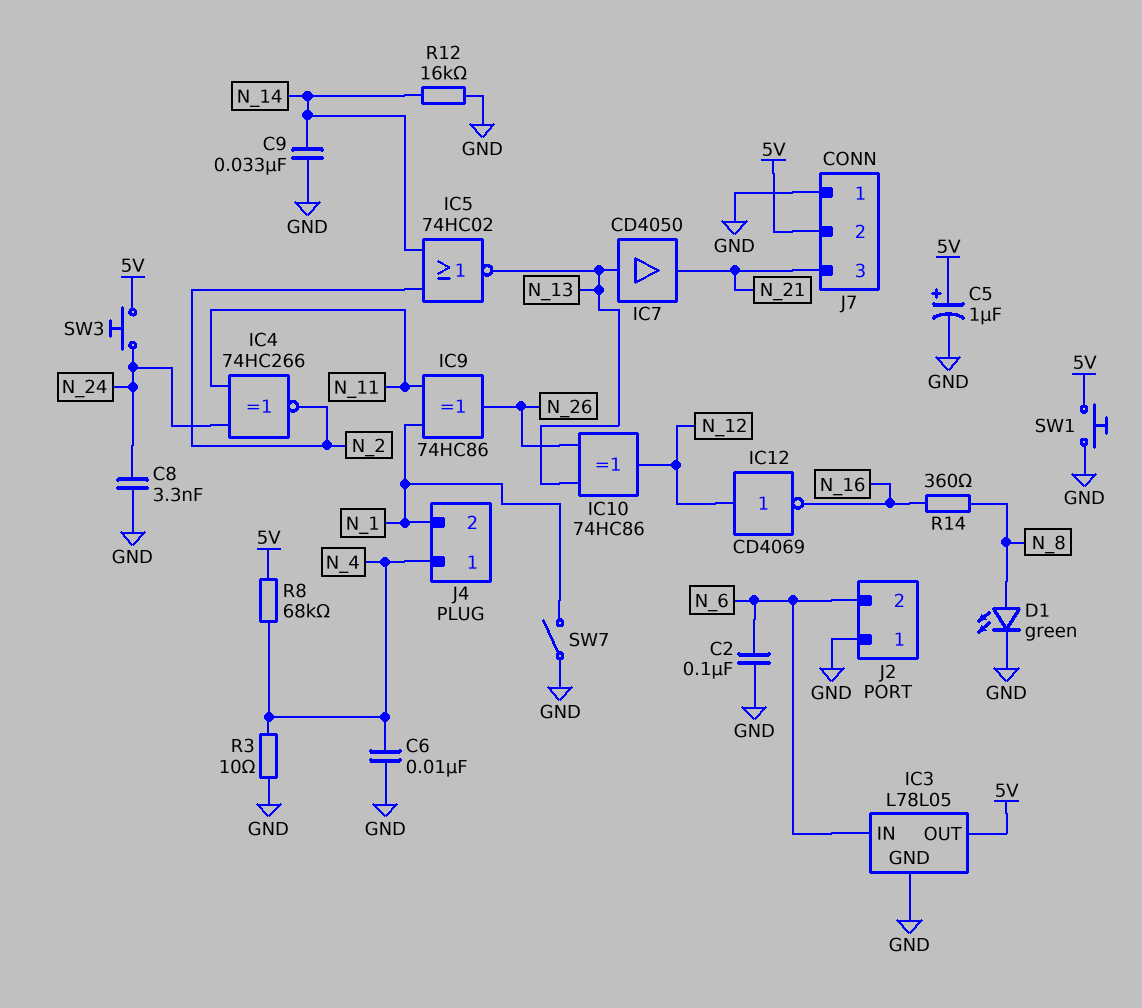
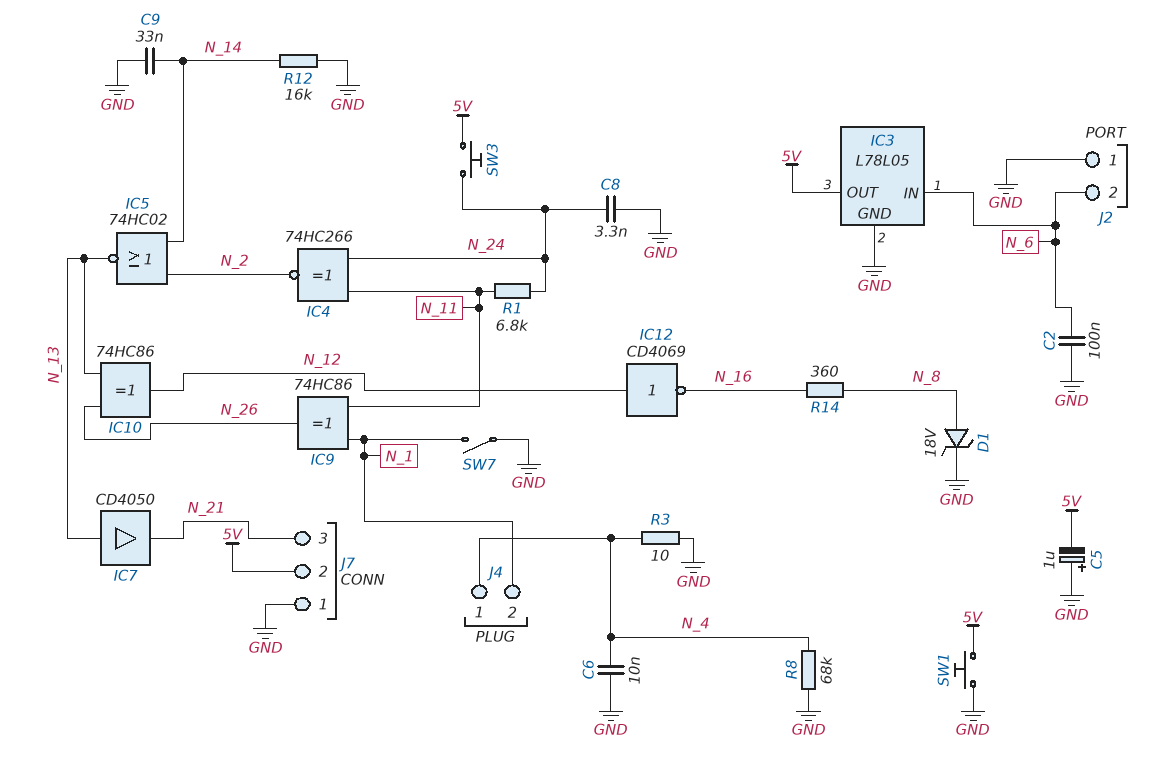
C5: 1uF (plus 5V, minus GND) -> 1uF (plus GND, minus 5V)
D1: LED green (A N_8, K GND) -> zener 18V (A N_8, K GND)
R1: none -> 6.8k (N_11, N_24)
R8: 68k (5V, N_4) -> 68k (GND, N_4)

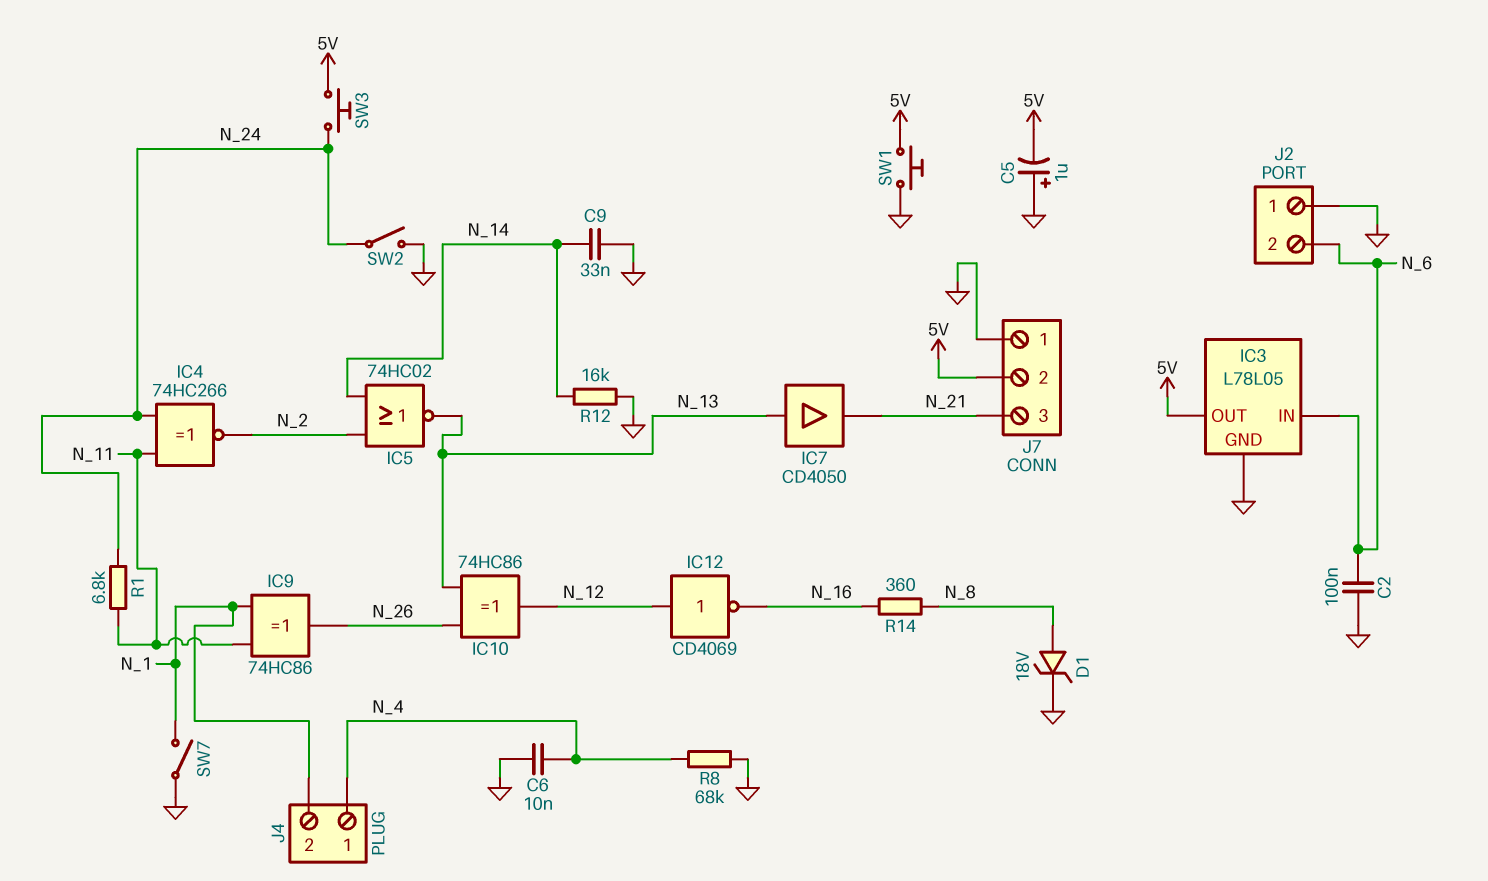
C8: 3.3nF (GND, N_24) -> none
R3: 10 (GND, N_4) -> none
SW2: none -> switch (GND, N_24)

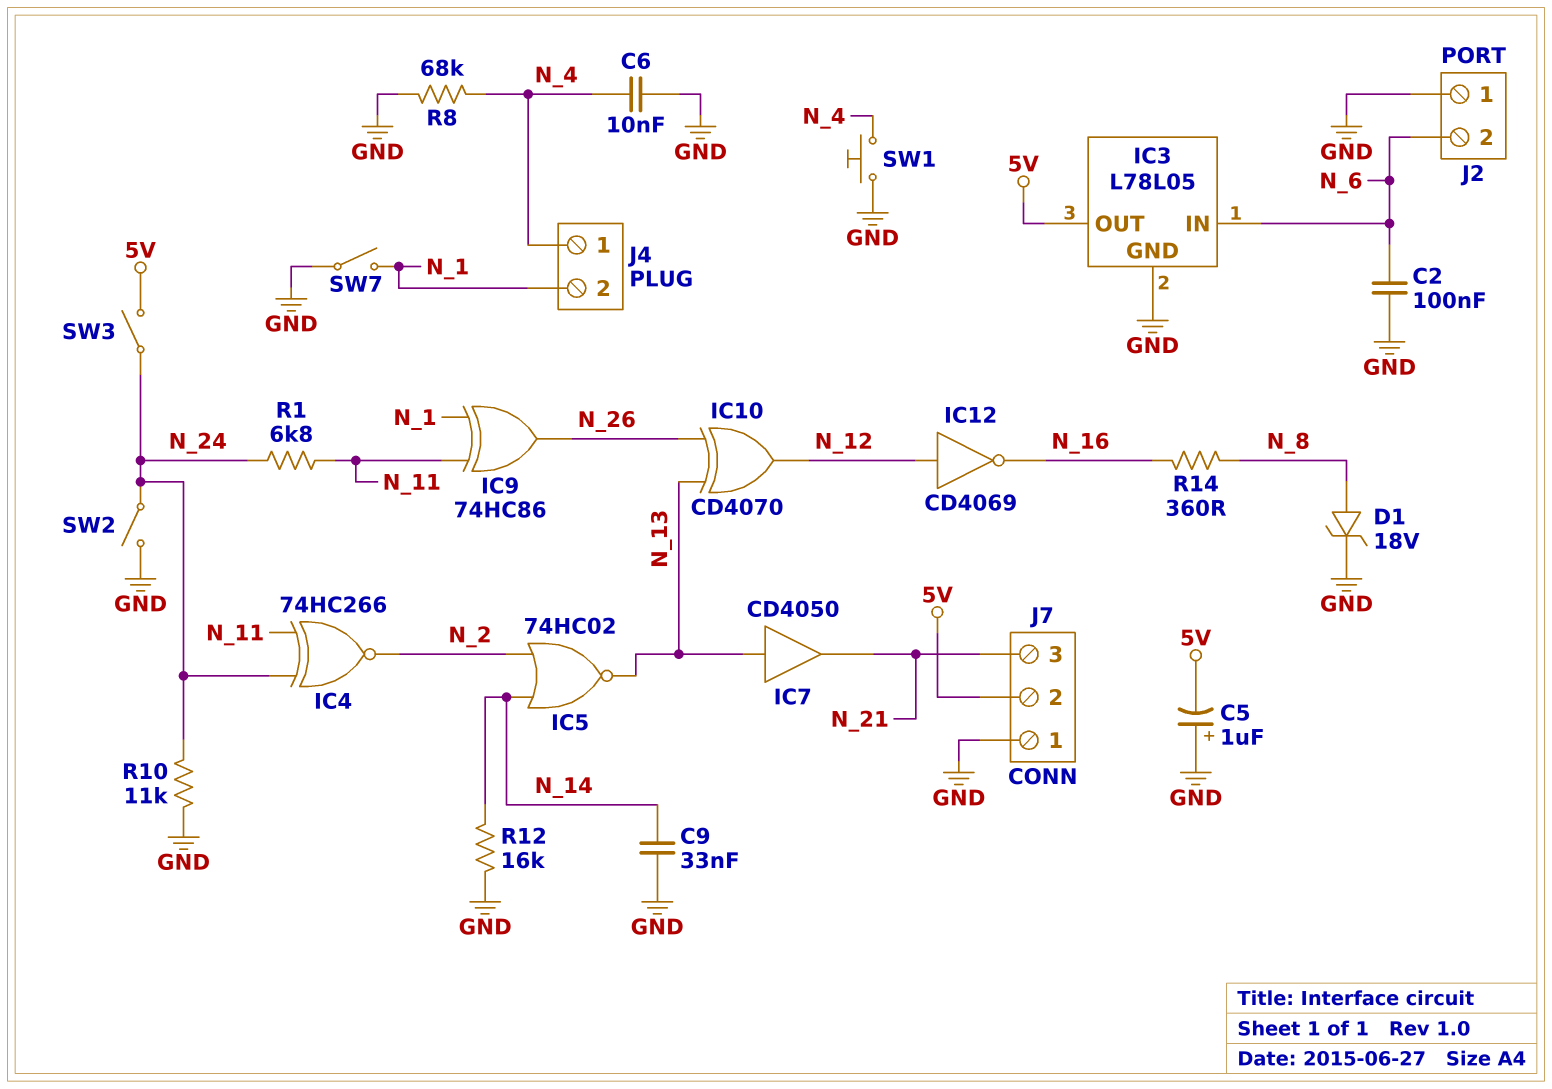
IC10: XOR 74HC86 (in N_13, in N_26, out N_12) -> XOR CD4070 (in N_13, in N_26, out N_12)
R10: none -> 11k (GND, N_24)
SW1: button (5V, GND) -> button (GND, N_4)
SW3: button (5V, N_24) -> switch (5V, N_24)

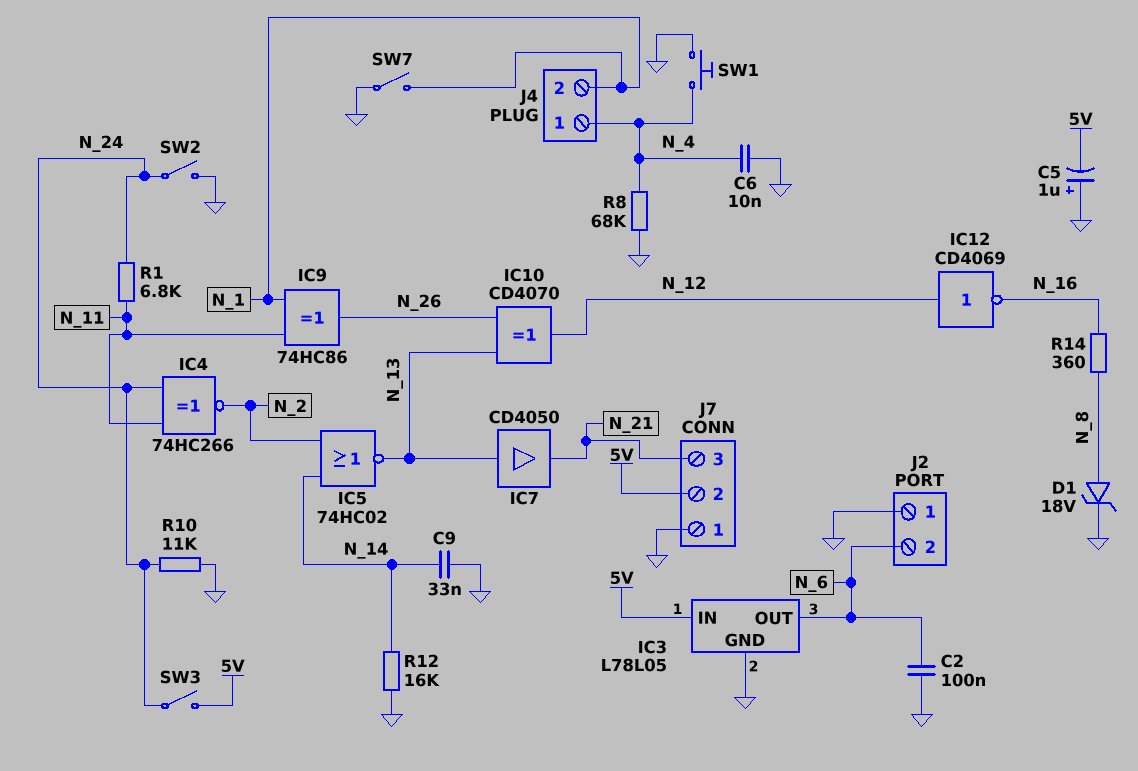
IC3 pin IN: N_6 -> 5V
IC3 pin OUT: 5V -> N_6

